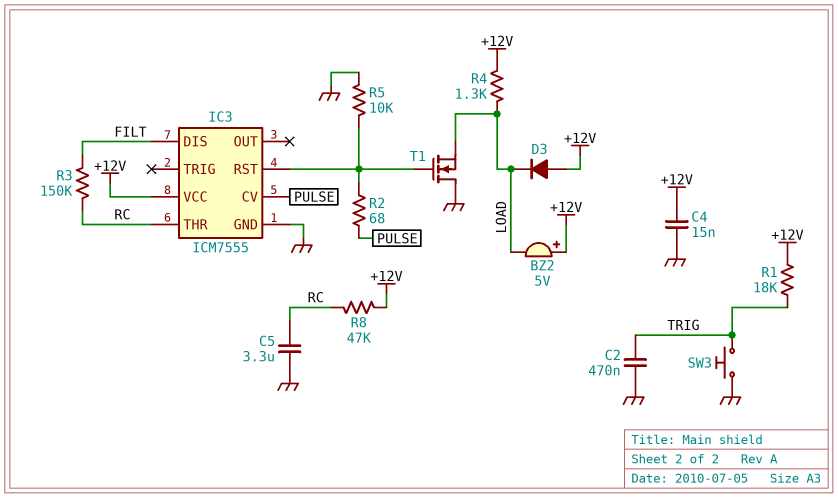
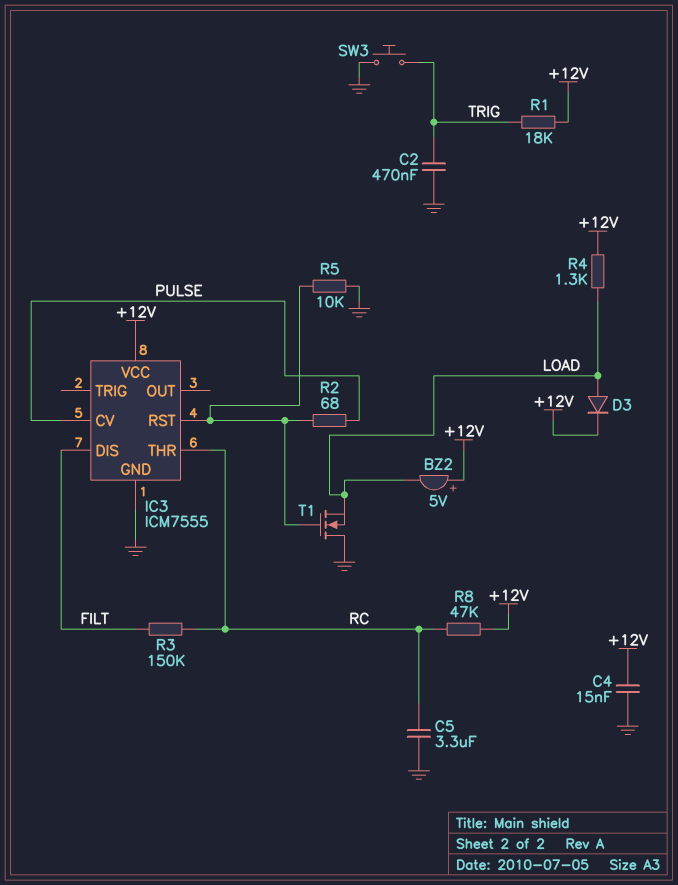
D3: diode (A +12V, K LOAD) -> diode (A LOAD, K +12V)

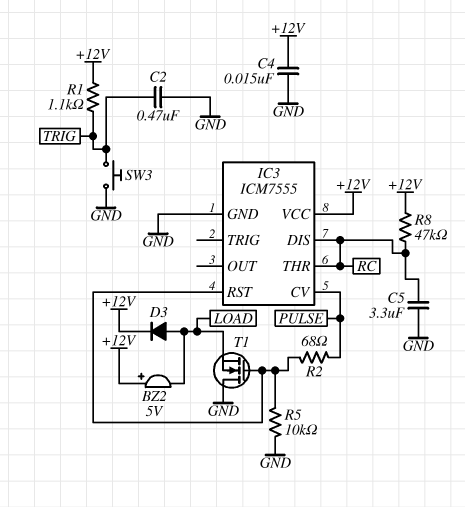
IC3 pin DIS: FILT -> RC
R1: 18k (+12V, TRIG) -> 1.1k (+12V, TRIG)
R3: 150k (FILT, RC) -> none
R4: 1.3k (+12V, LOAD) -> none

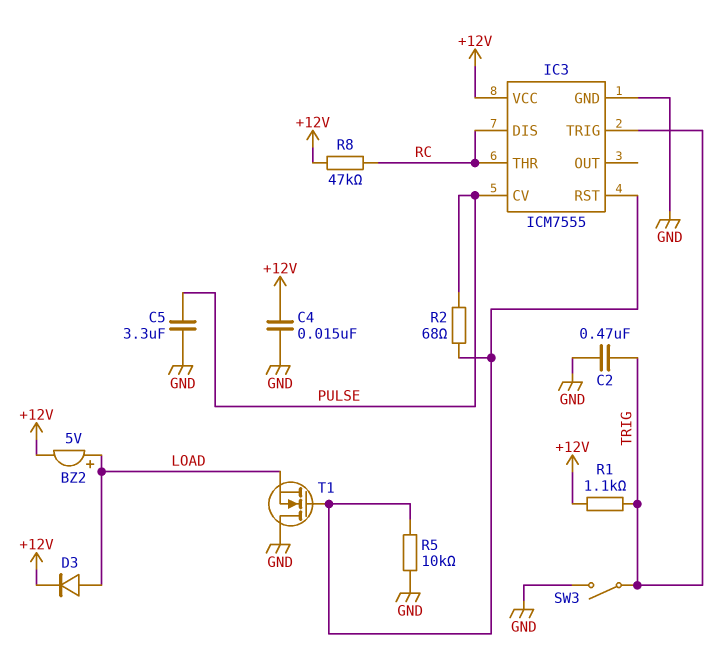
BZ2: buzzer 5V (plus +12V, minus LOAD) -> buzzer 5V (plus LOAD, minus +12V)
C5: 3.3uF (GND, RC) -> 3.3uF (GND, PULSE)
IC3 pin TRIG: none -> TRIG
SW3: button (GND, TRIG) -> switch (GND, TRIG)

